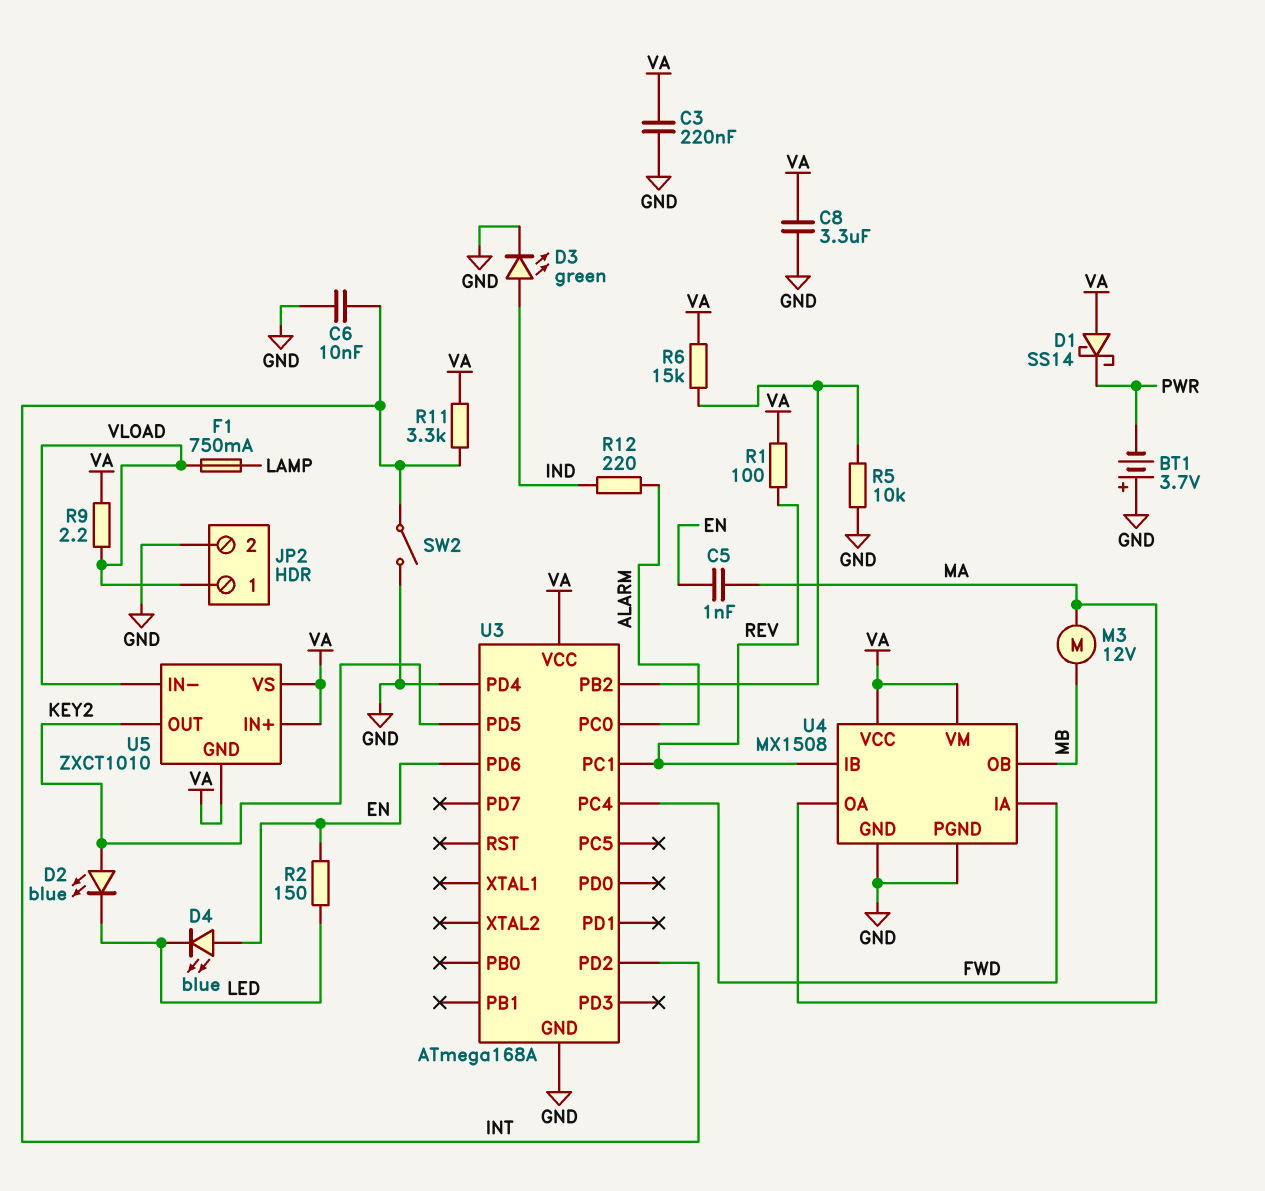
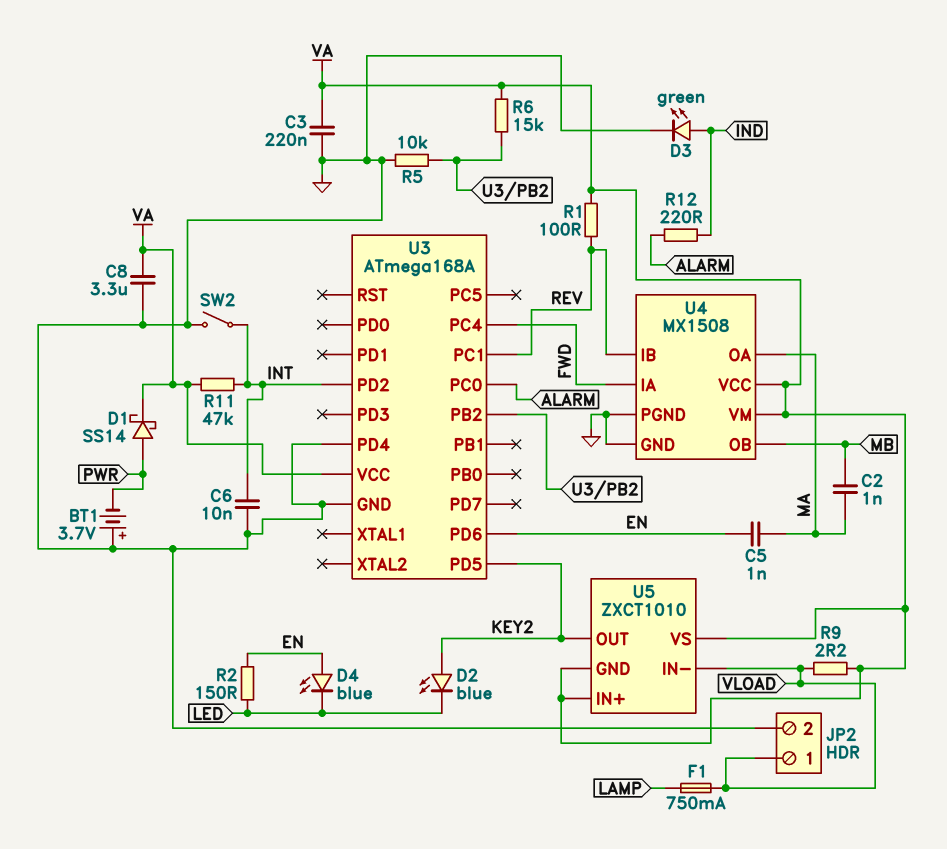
C2: none -> 1nF (MA, MB)
D1: schottky SS14 (A VA, K PWR) -> schottky SS14 (A PWR, K VA)
M3: motor 12V (MA, MB) -> none
R11: 3.3k (INT, VA) -> 47k (INT, VA)

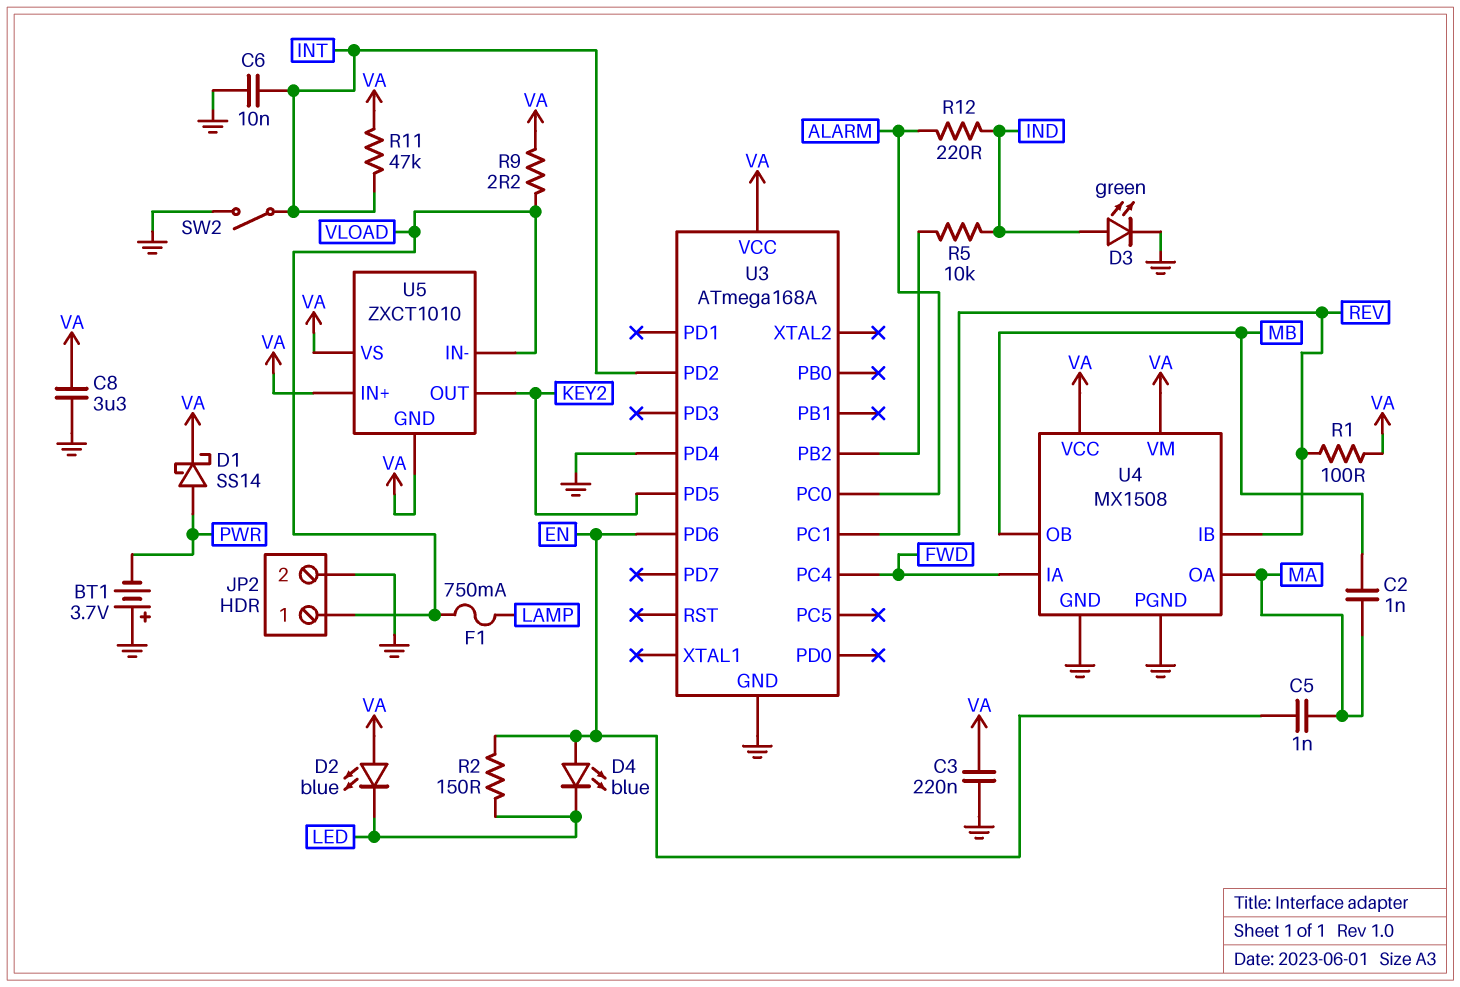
D2: LED blue (A KEY2, K LED) -> LED blue (A VA, K LED)
R5: 10k (GND, U3/PB2) -> 10k (IND, U3/PB2)
R6: 15k (U3/PB2, VA) -> none

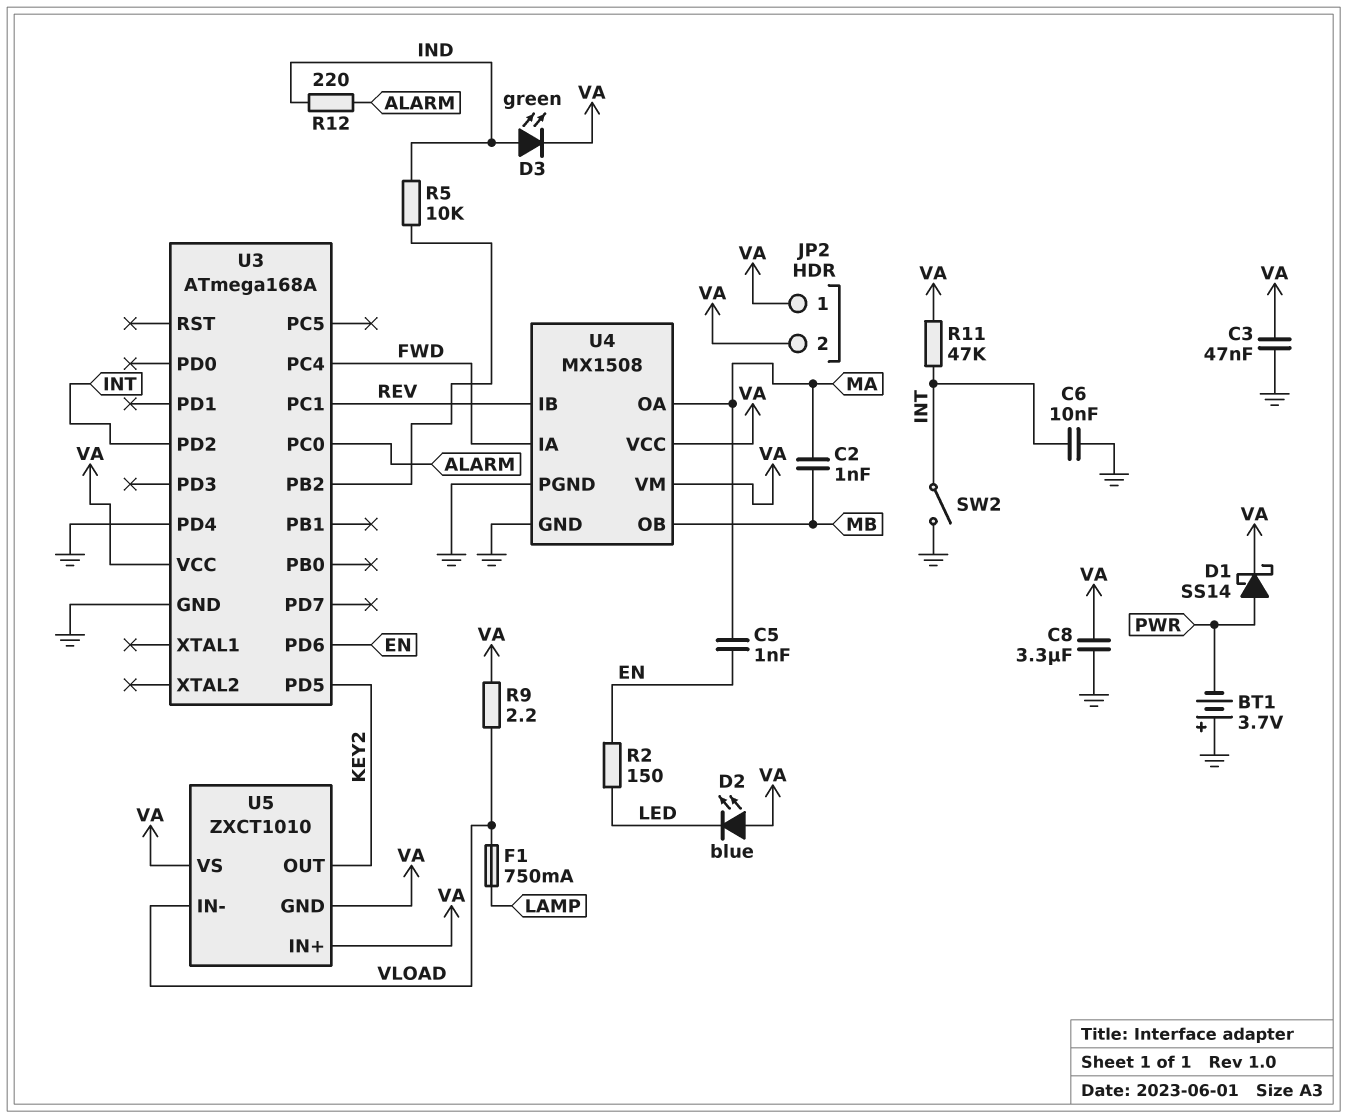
C3: 220nF (GND, VA) -> 47nF (GND, VA)
D3: LED green (A IND, K GND) -> LED green (A IND, K VA)
D4: LED blue (A EN, K LED) -> none
JP2 pin 1: VLOAD -> VA
JP2 pin 2: GND -> VA
R1: 100 (REV, VA) -> none

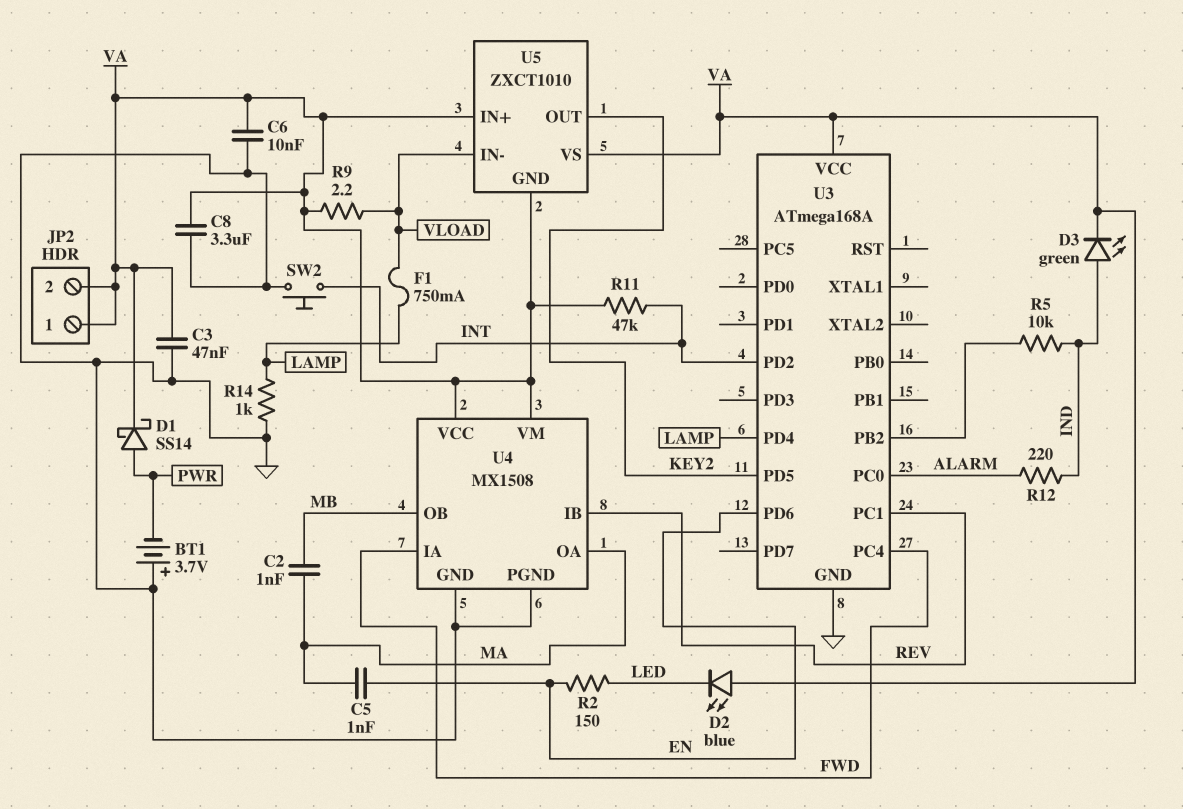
C6: 10nF (GND, INT) -> 10nF (GND, VA)
R14: none -> 1k (GND, LAMP)
SW2: switch (GND, INT) -> button (GND, INT)
U3 pin PD4: GND -> LAMP

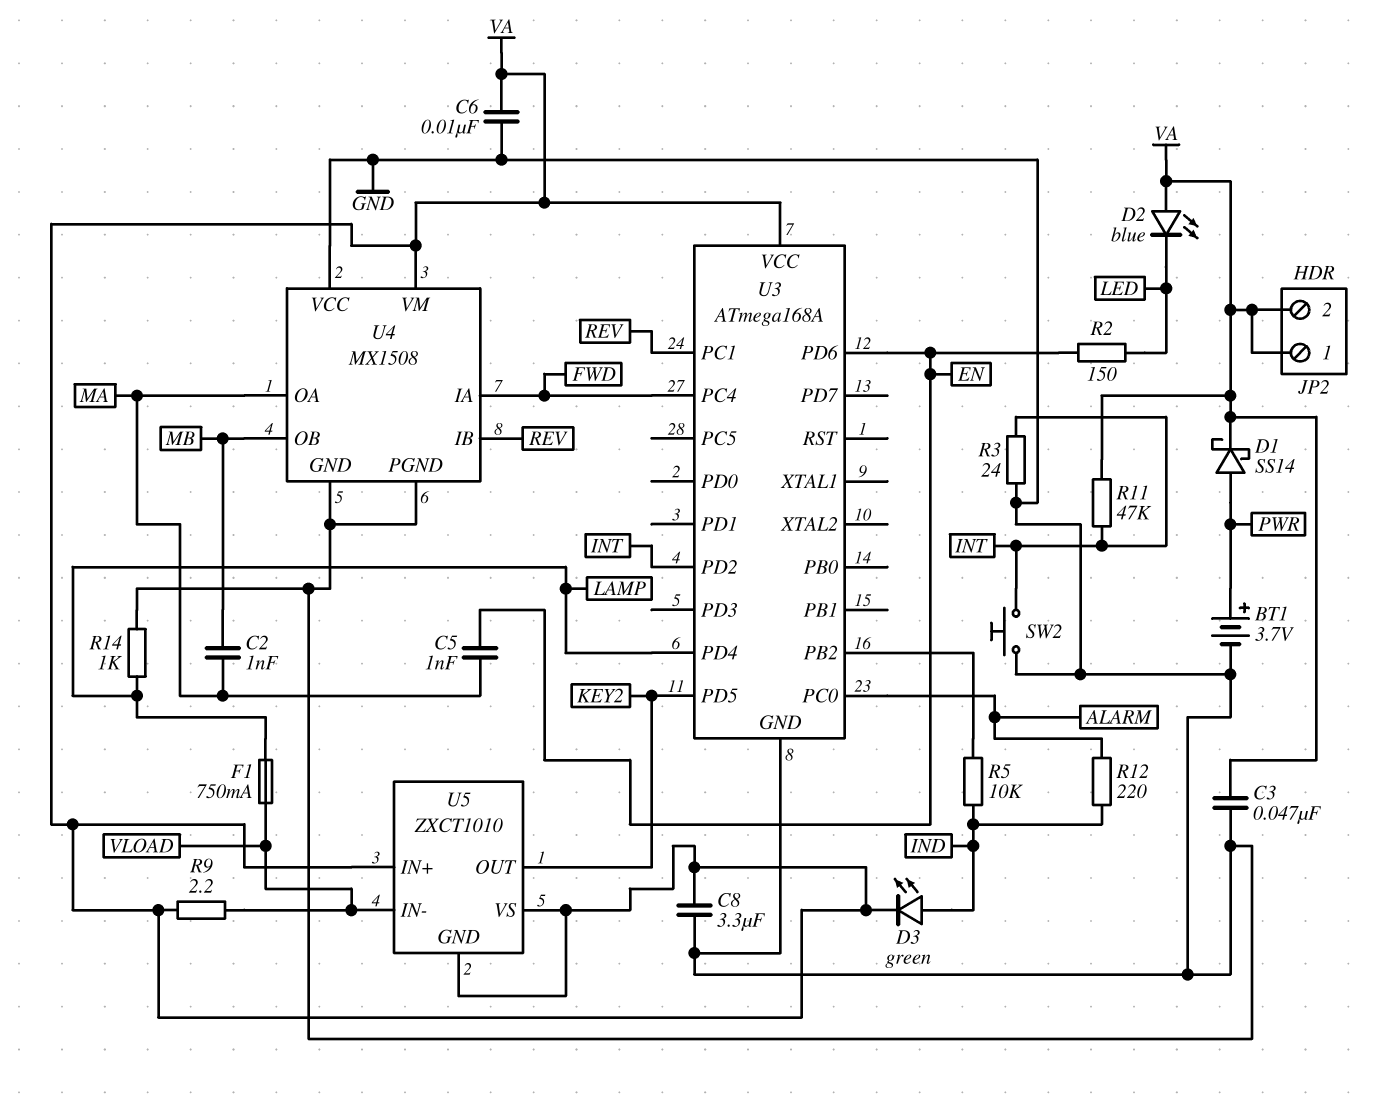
BT1: 3.7V (plus GND, minus PWR) -> 3.7V (plus PWR, minus GND)
R3: none -> 24 (GND, INT)
U4 pin VCC: VA -> GND

